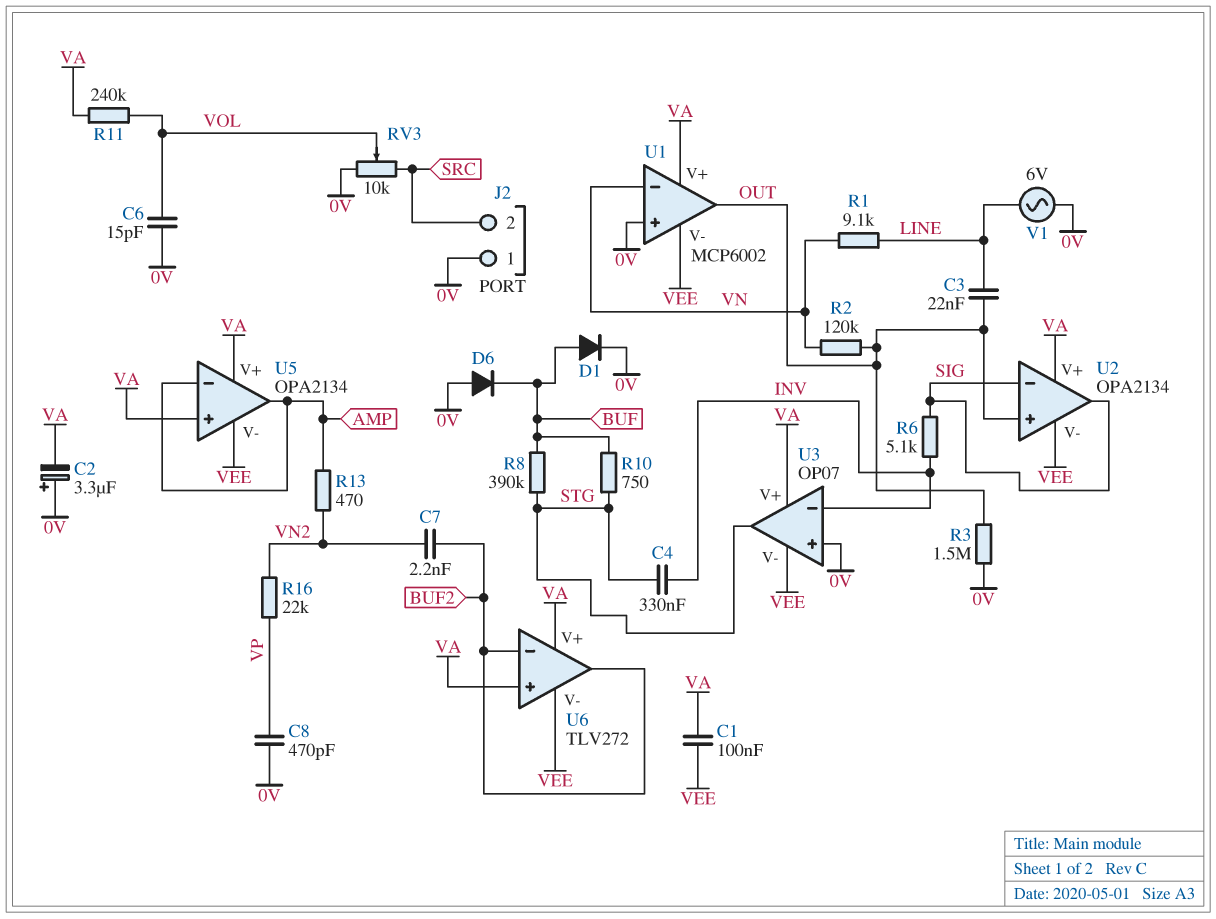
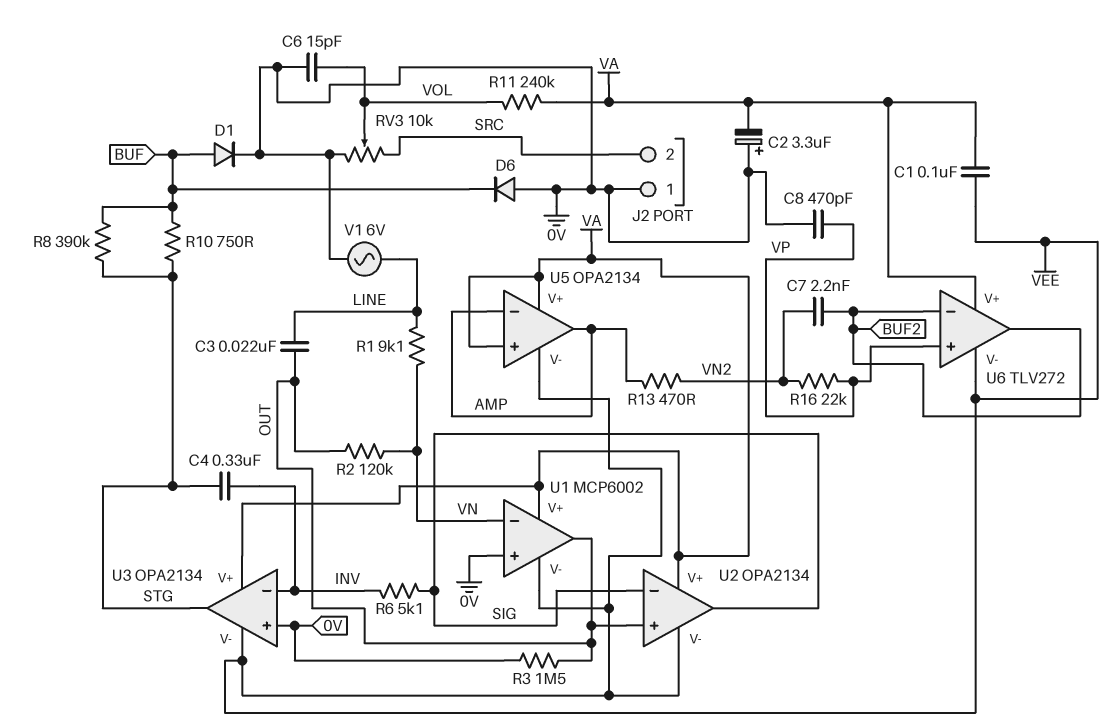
U3: OP07 -> OPA2134
U6 pin in+: VA -> VP

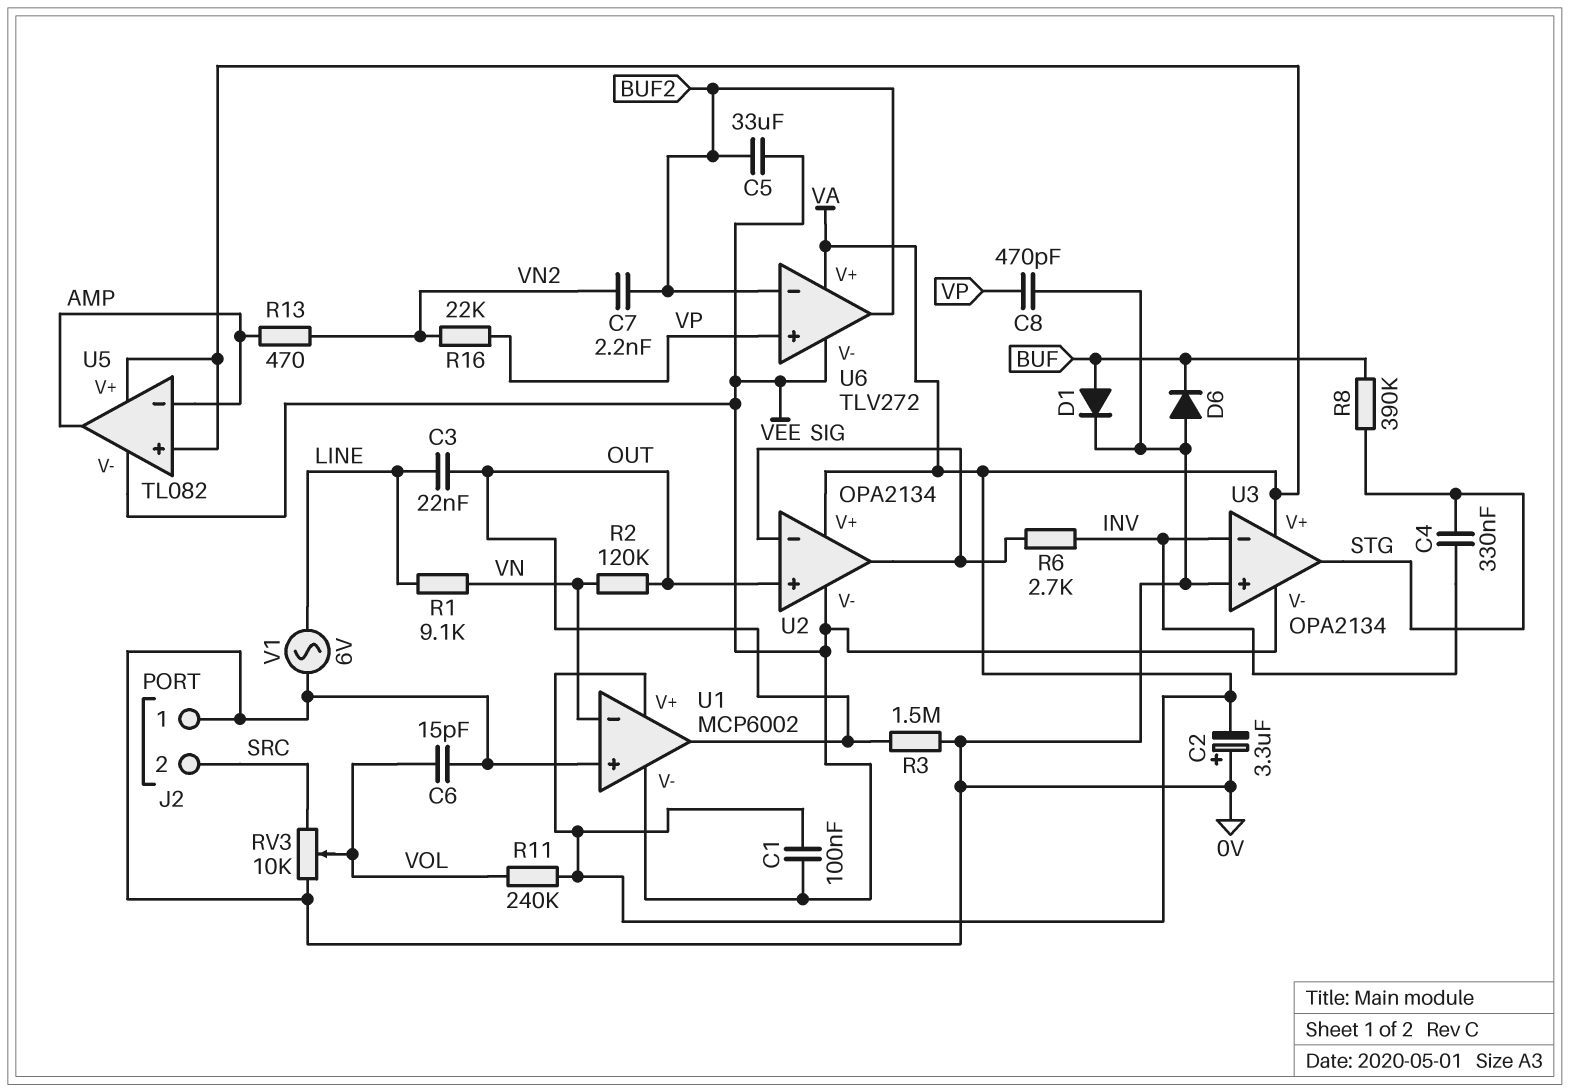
C5: none -> 33uF (BUF2, VEE)
R6: 5.1k (INV, SIG) -> 2.7k (INV, SIG)
R10: 750 (BUF, STG) -> none
U5: OPA2134 -> TL082

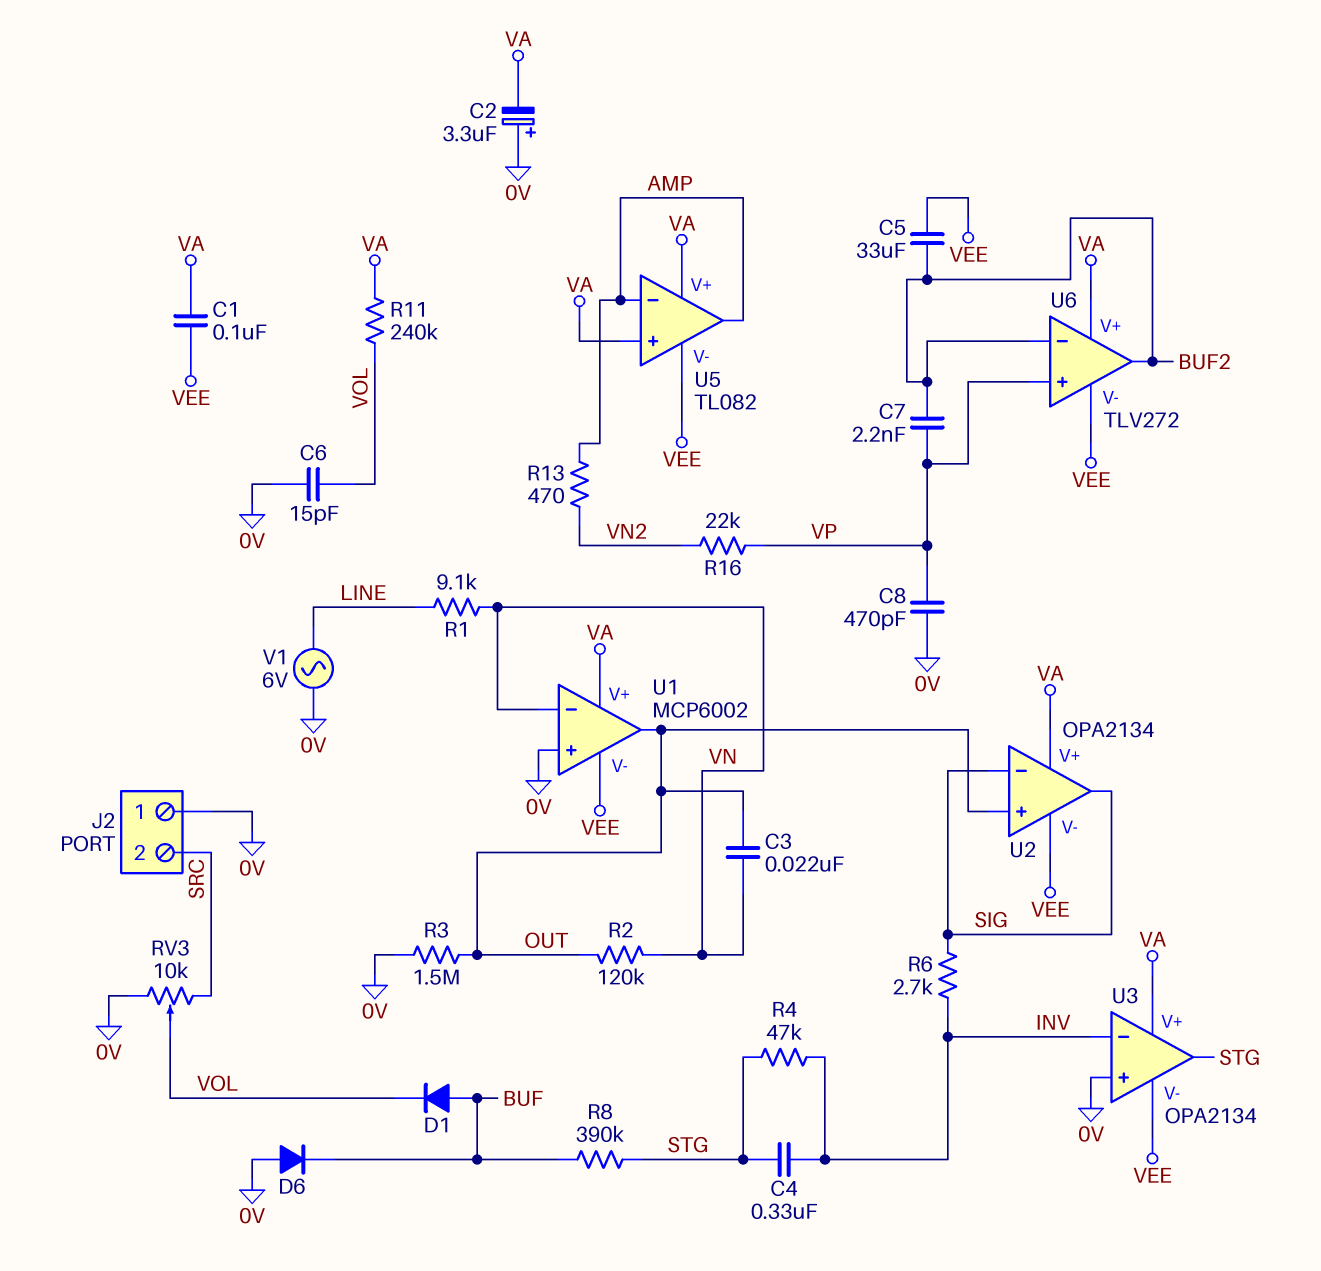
C3: 22nF (LINE, OUT) -> 22nF (OUT, VN)
C7: 2.2nF (BUF2, VN2) -> 2.2nF (BUF2, VP)
D1: diode (A BUF, K 0V) -> diode (A BUF, K VOL)
R4: none -> 47k (INV, STG)

